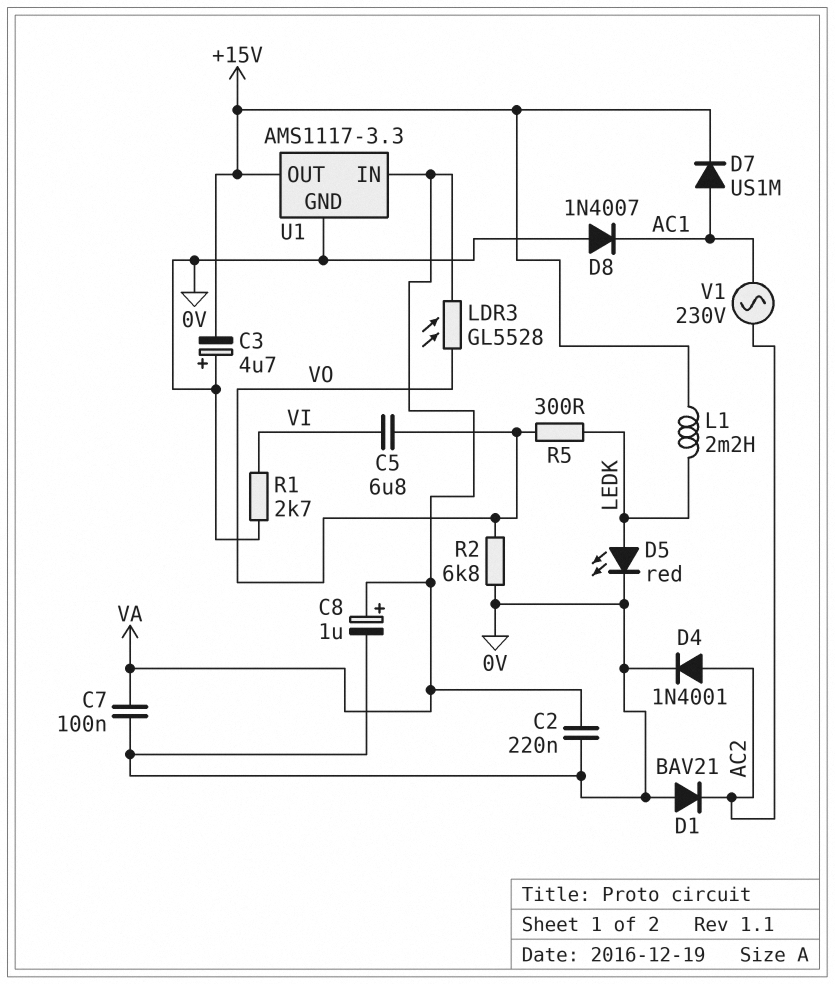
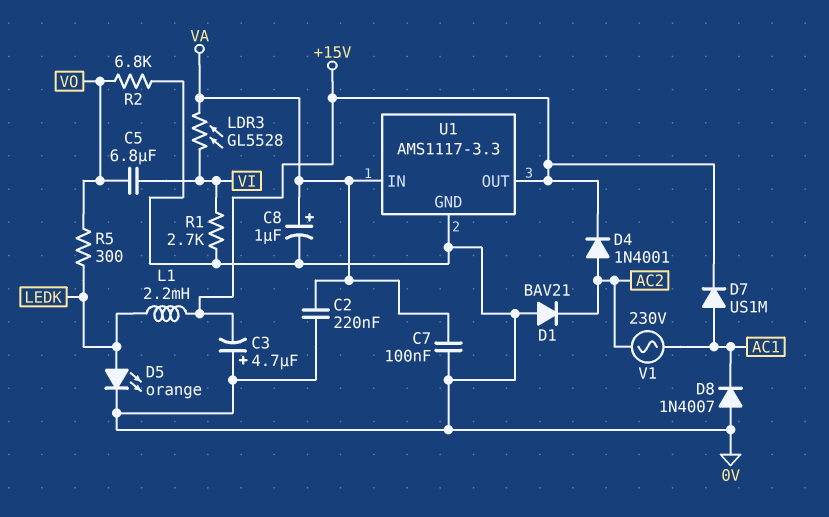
D4: diode 1N4001 (A AC2, K 0V) -> diode 1N4001 (A AC2, K +15V)
D5: LED red (A LEDK, K 0V) -> LED orange (A LEDK, K 0V)
LDR3: GL5528 (VA, VO) -> GL5528 (VA, VI)

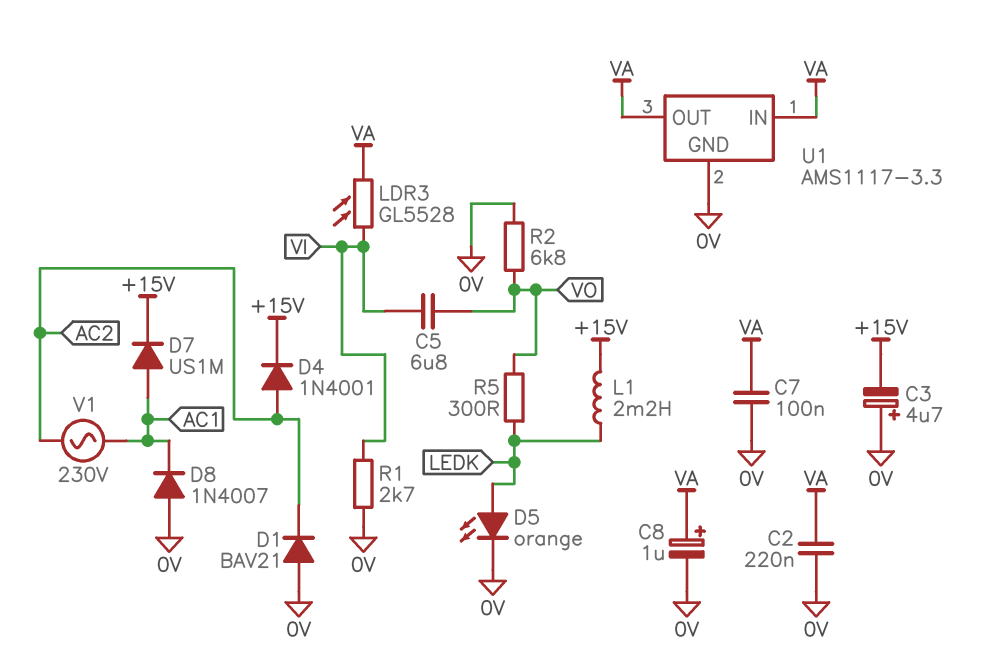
U1 pin OUT: +15V -> VA

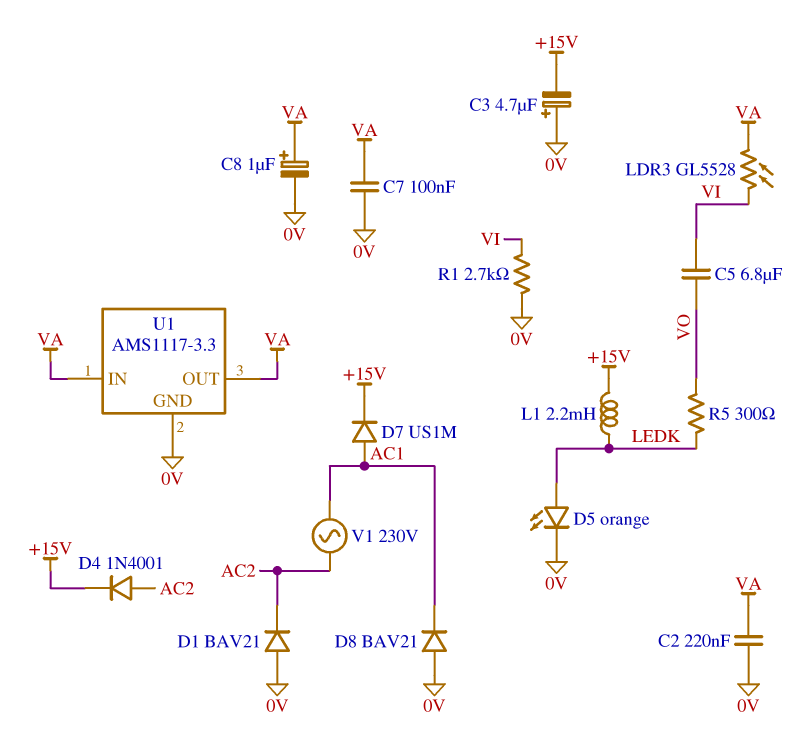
D8: diode 1N4007 (A 0V, K AC1) -> diode BAV21 (A 0V, K AC1)
R2: 6.8k (0V, VO) -> none

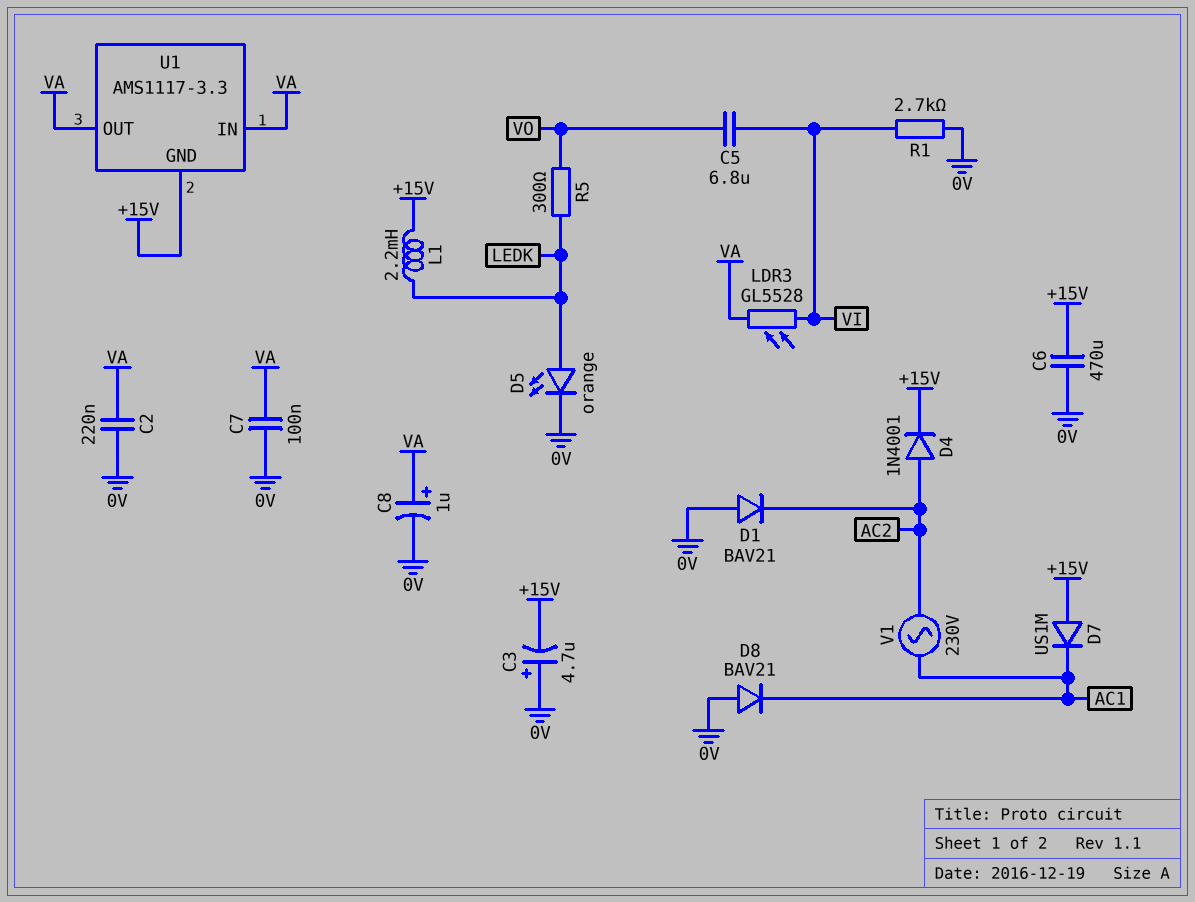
C6: none -> 470uF (+15V, 0V)
D7: diode US1M (A AC1, K +15V) -> diode US1M (A +15V, K AC1)
U1 pin GND: 0V -> +15V

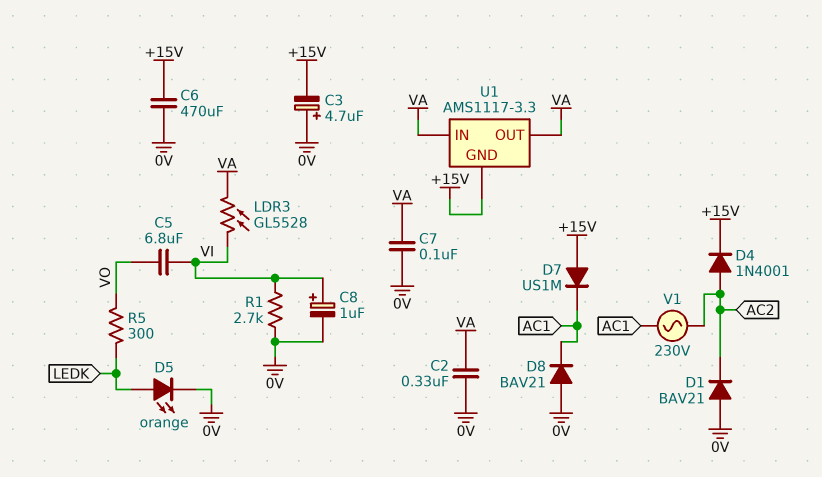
C2: 220nF (0V, VA) -> 330nF (0V, VA)
C8: 1uF (plus VA, minus 0V) -> 1uF (plus VI, minus 0V)
L1: 2.2mH (+15V, LEDK) -> none

